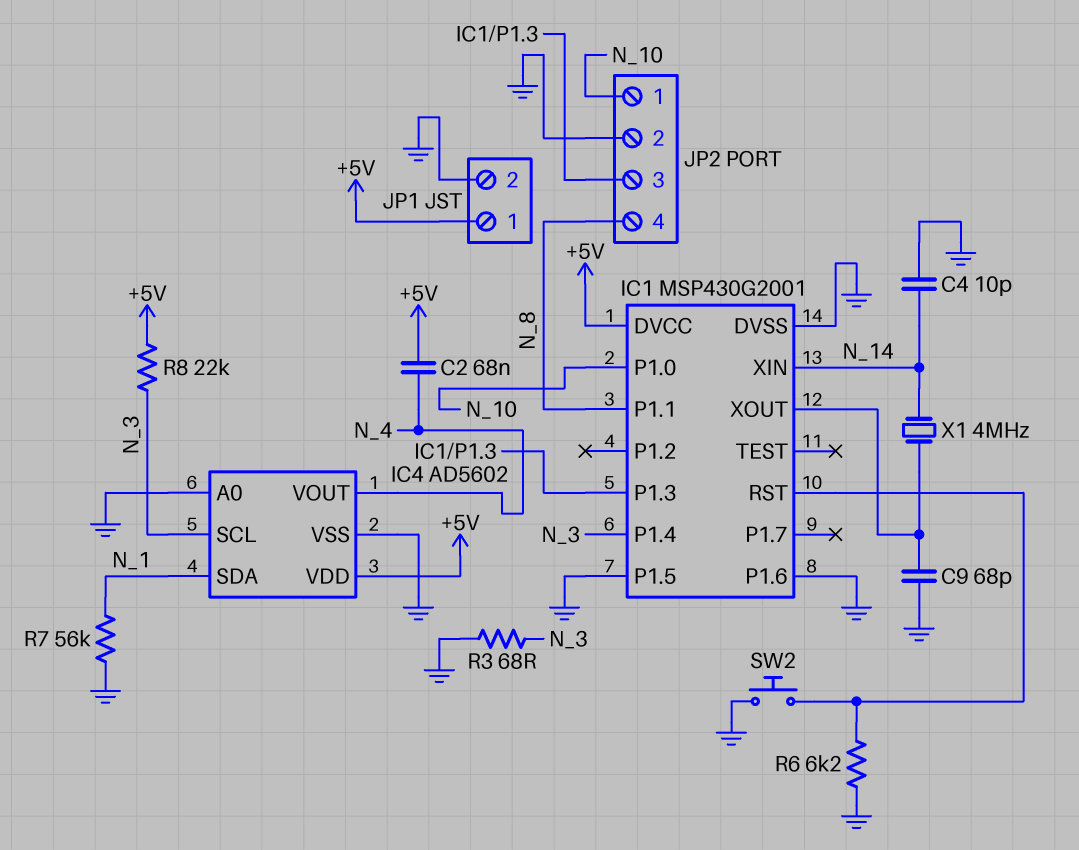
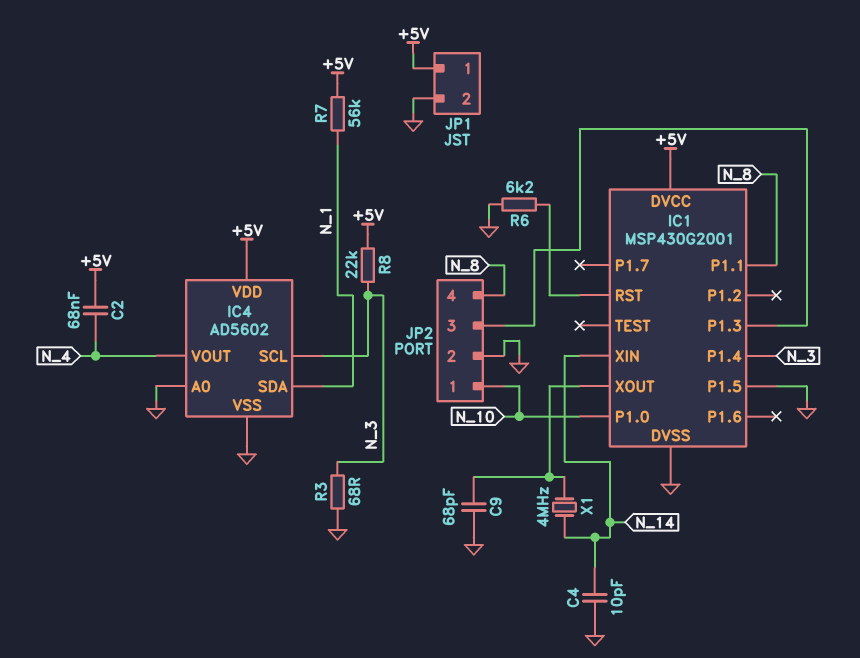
IC1 pin P1.6: GND -> none
R7: 56k (GND, N_1) -> 56k (+5V, N_1)
SW2: button (GND, IC1/RST) -> none

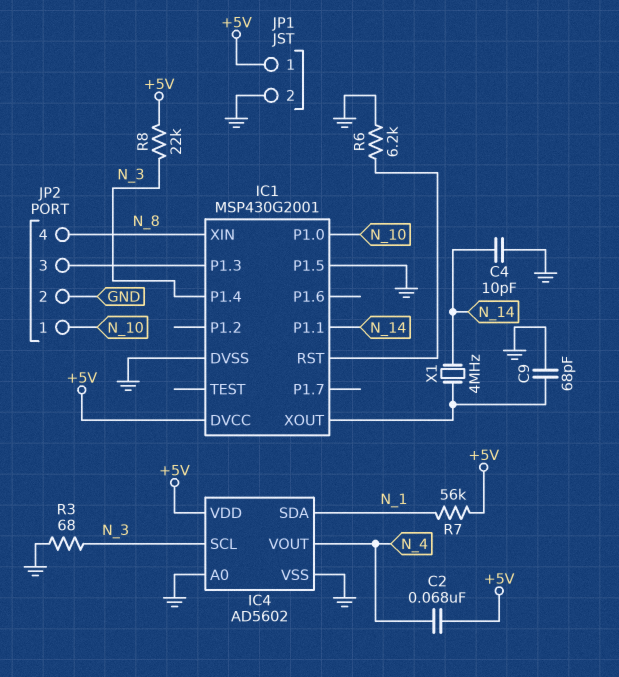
IC1 pin P1.1: N_8 -> N_14
IC1 pin XIN: N_14 -> N_8

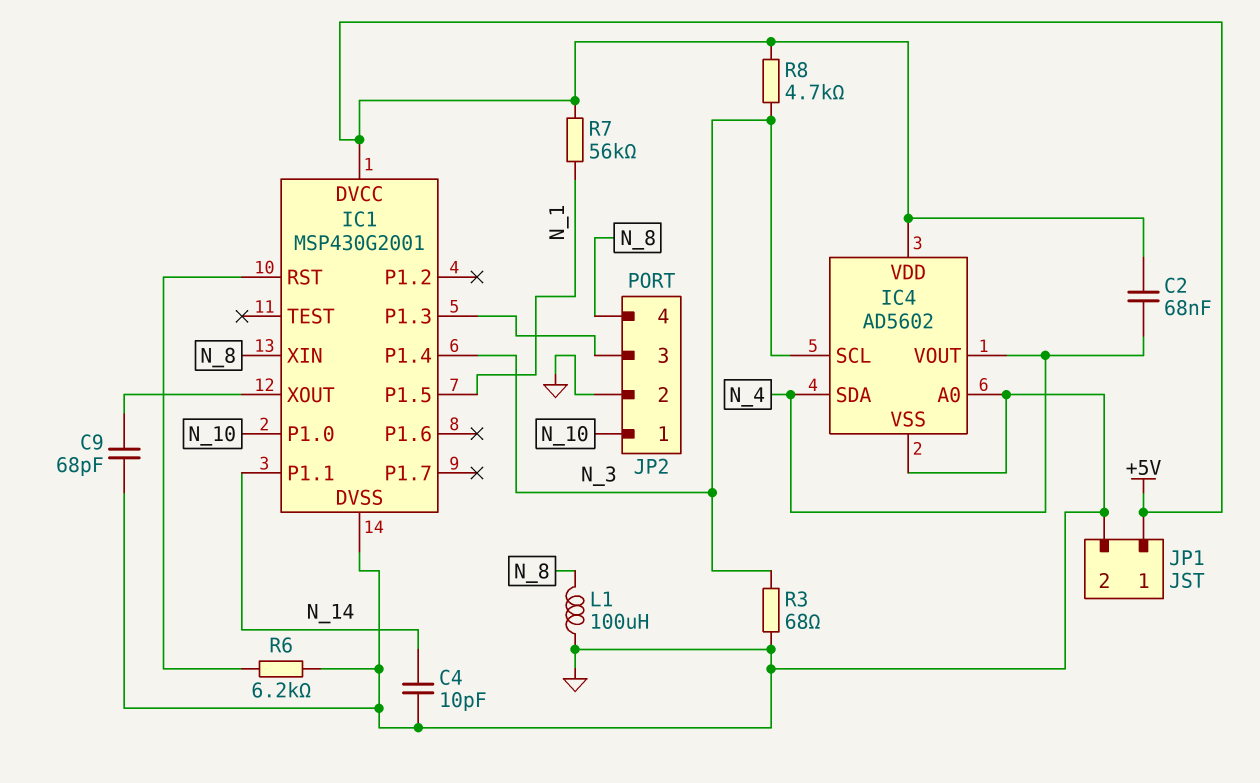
IC1 pin P1.5: GND -> N_1
IC4 pin SDA: N_1 -> N_4
L1: none -> 100uH (GND, N_8)
R8: 22k (+5V, N_3) -> 4.7k (+5V, N_3)
X1: 4MHz (IC1/XOUT, N_14) -> none

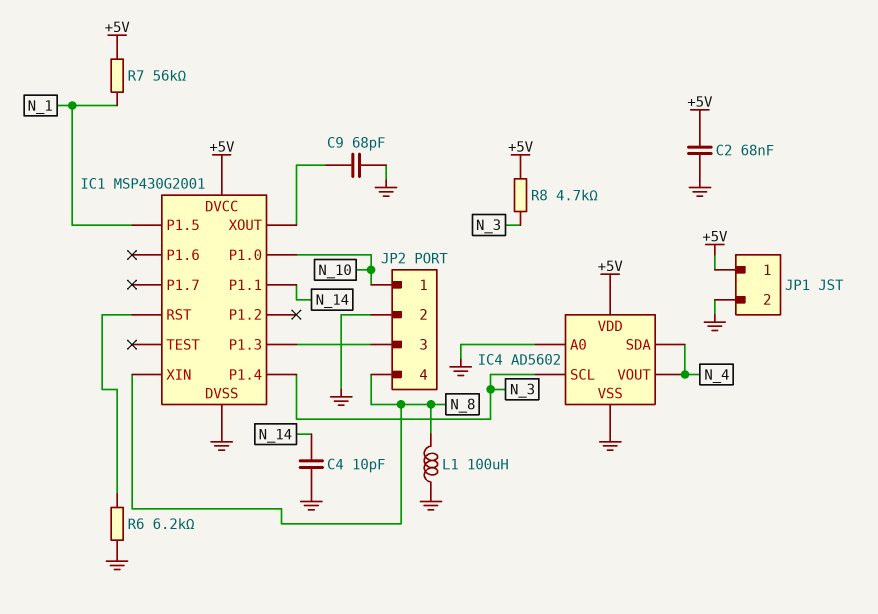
C2: 68nF (+5V, N_4) -> 68nF (+5V, GND)
R3: 68 (GND, N_3) -> none

